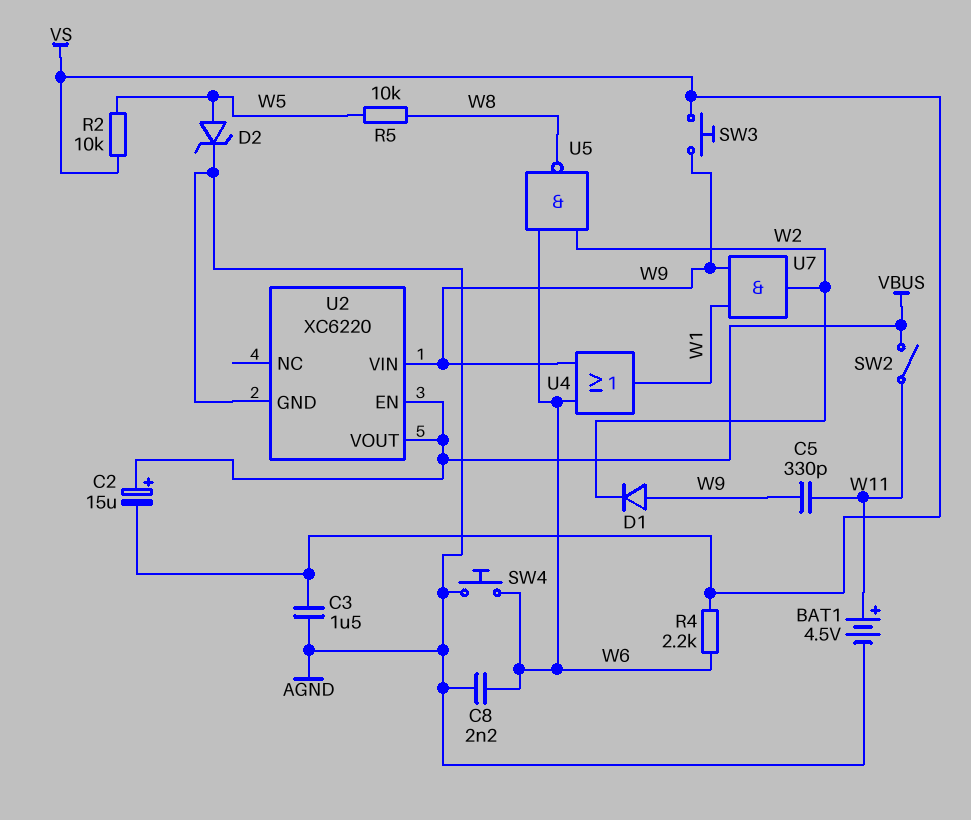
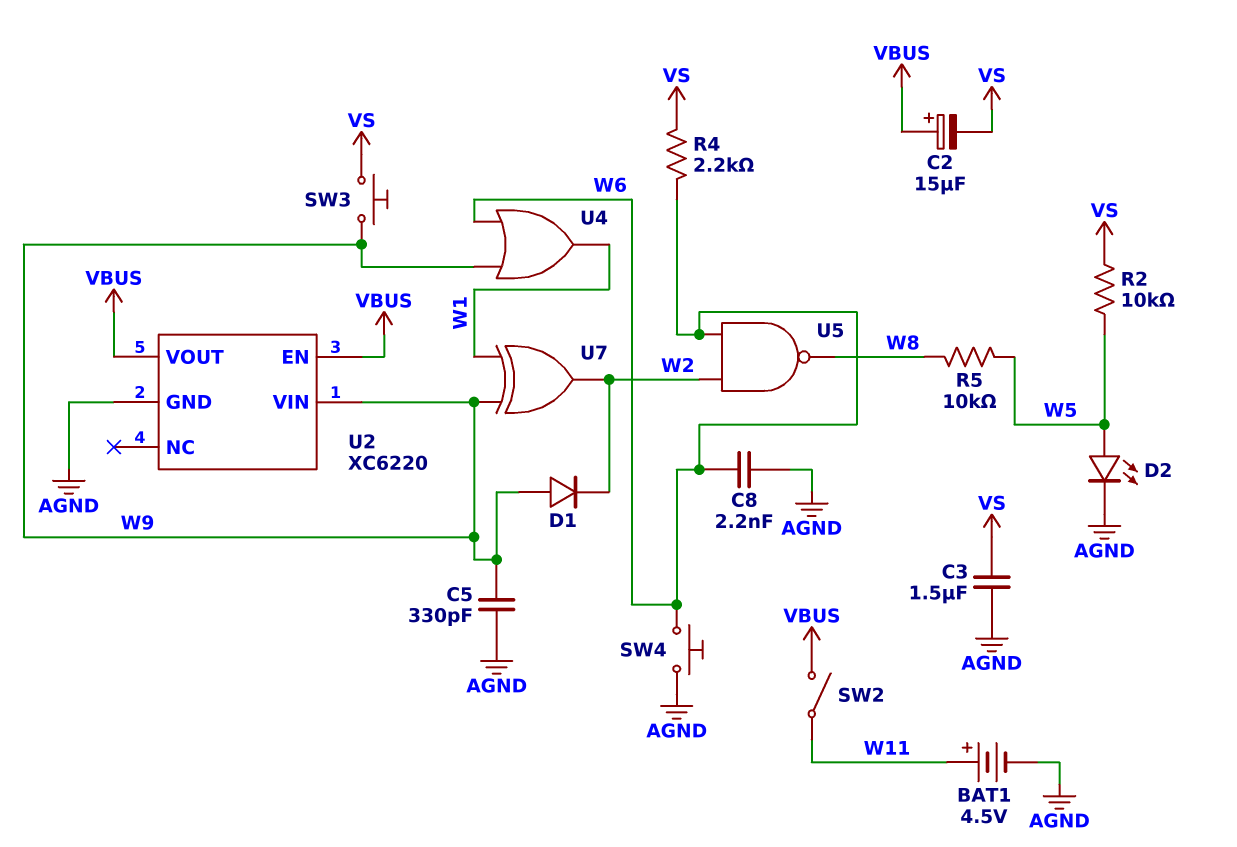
C5: 330pF (W9, W11) -> 330pF (AGND, W9)
D2: zener (A W5, K AGND) -> LED (A W5, K AGND)
U7: AND (in W1, in W9, out W2) -> XOR (in W1, in W9, out W2)

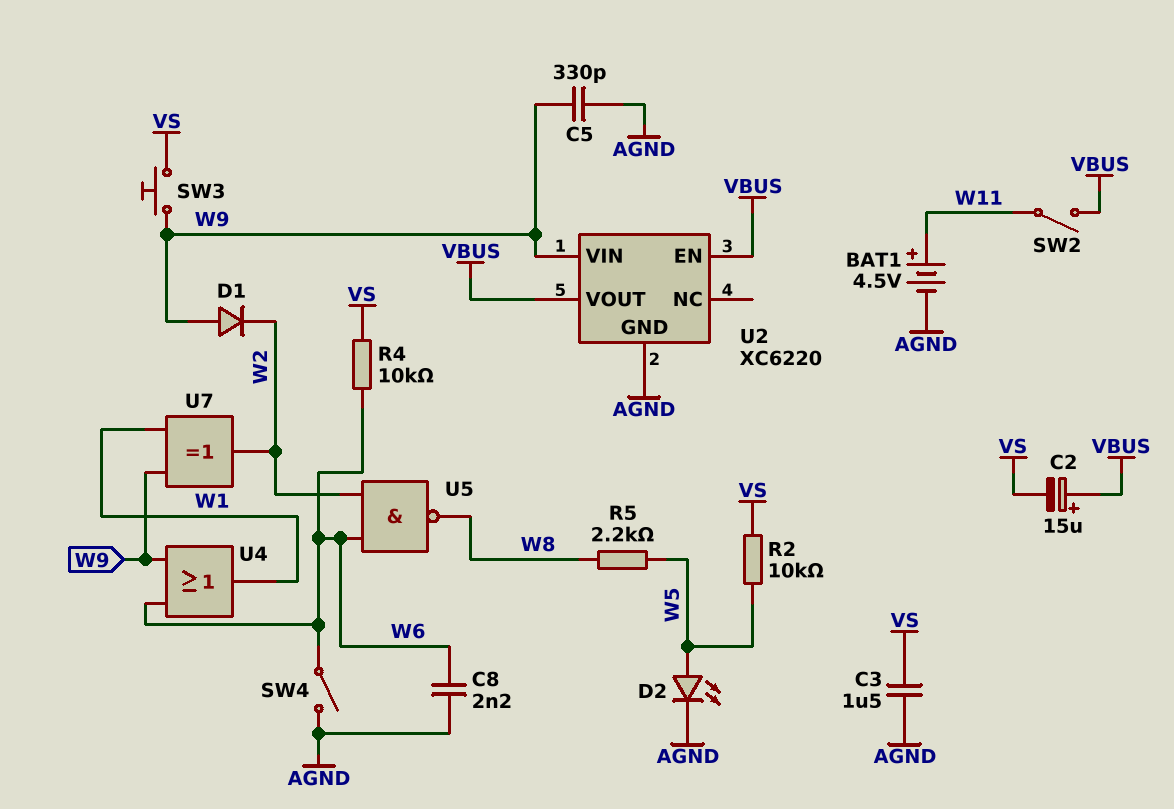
R4: 2.2k (VS, W6) -> 10k (VS, W6)
R5: 10k (W5, W8) -> 2.2k (W5, W8)
SW4: button (AGND, W6) -> switch (AGND, W6)

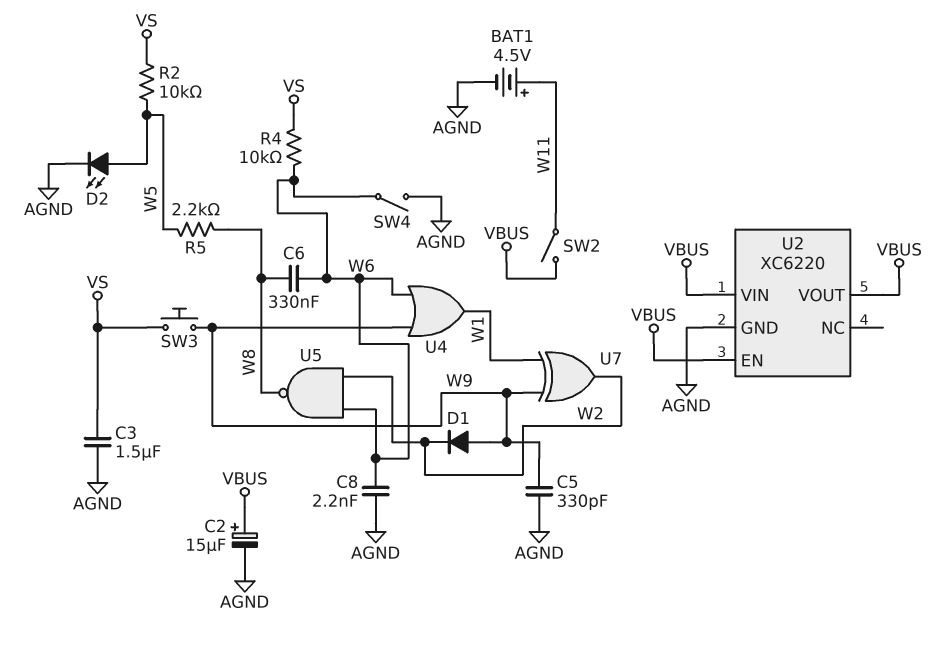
C2: 15uF (plus VBUS, minus VS) -> 15uF (plus VBUS, minus AGND)
C6: none -> 330nF (W6, W8)
U2 pin VIN: W9 -> VBUS

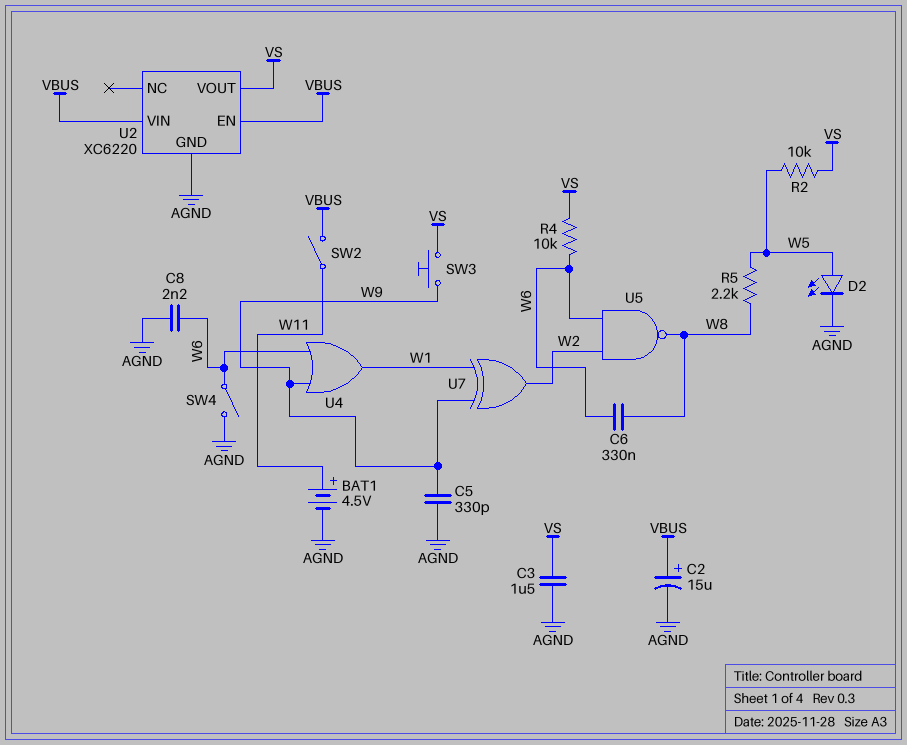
D1: diode (A W9, K W2) -> none
U2 pin VOUT: VBUS -> VS

